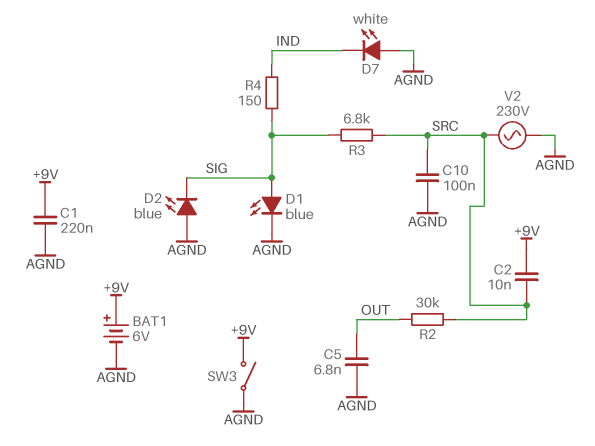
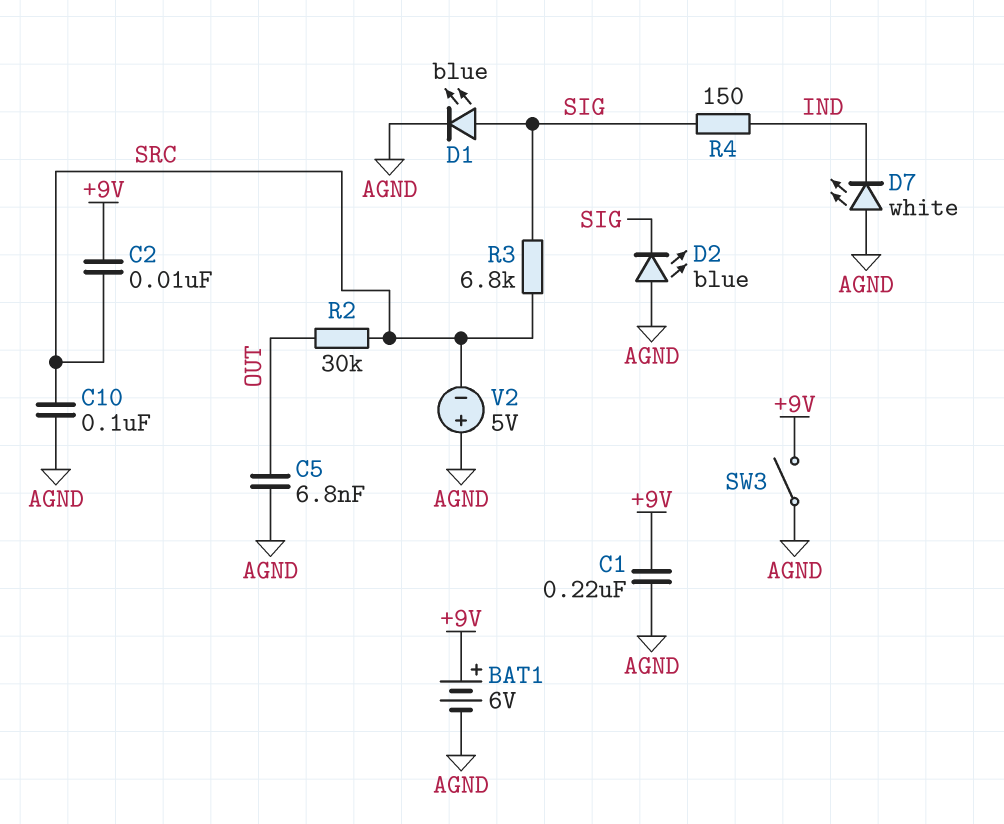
V2: AC 230V (AGND, SRC) -> 5V (plus AGND, minus SRC)

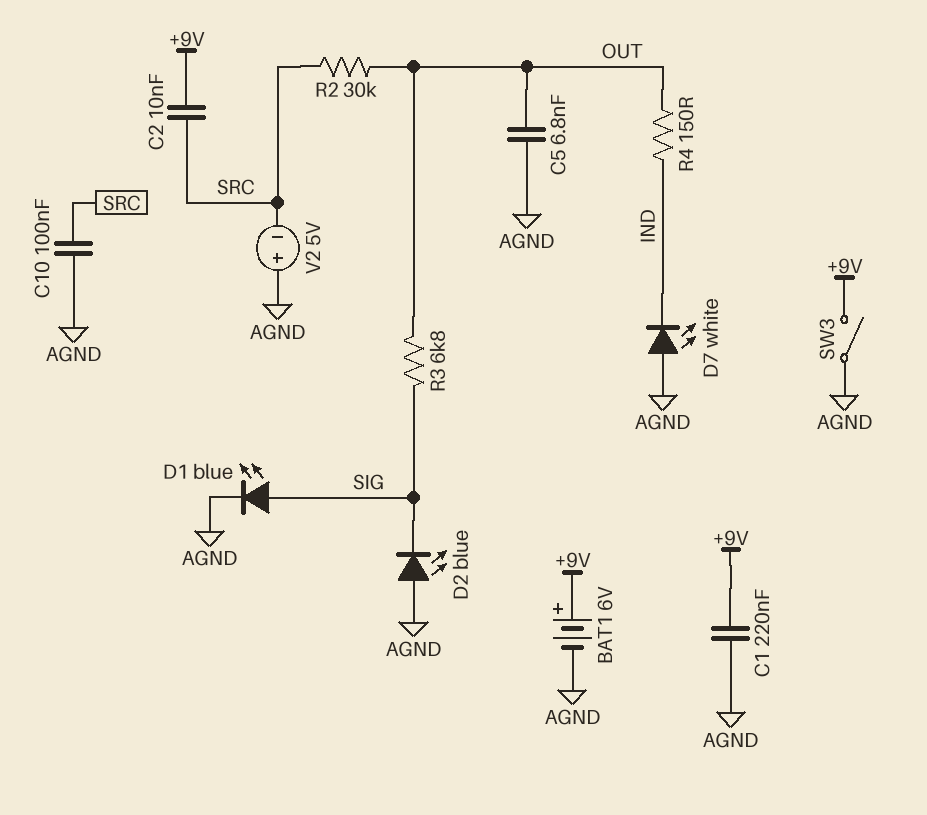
R3: 6.8k (SIG, SRC) -> 6.8k (OUT, SIG)
R4: 150 (IND, SIG) -> 150 (IND, OUT)

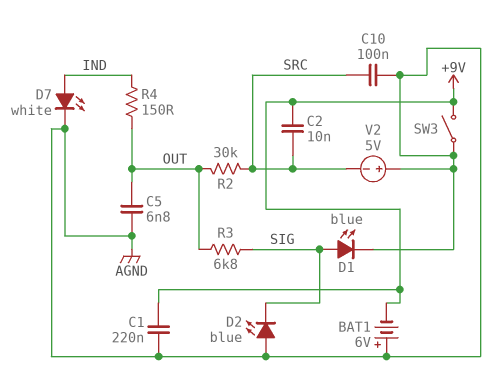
BAT1: 6V (plus +9V, minus AGND) -> 6V (plus AGND, minus +9V)
D7: LED white (A AGND, K IND) -> LED white (A IND, K AGND)

